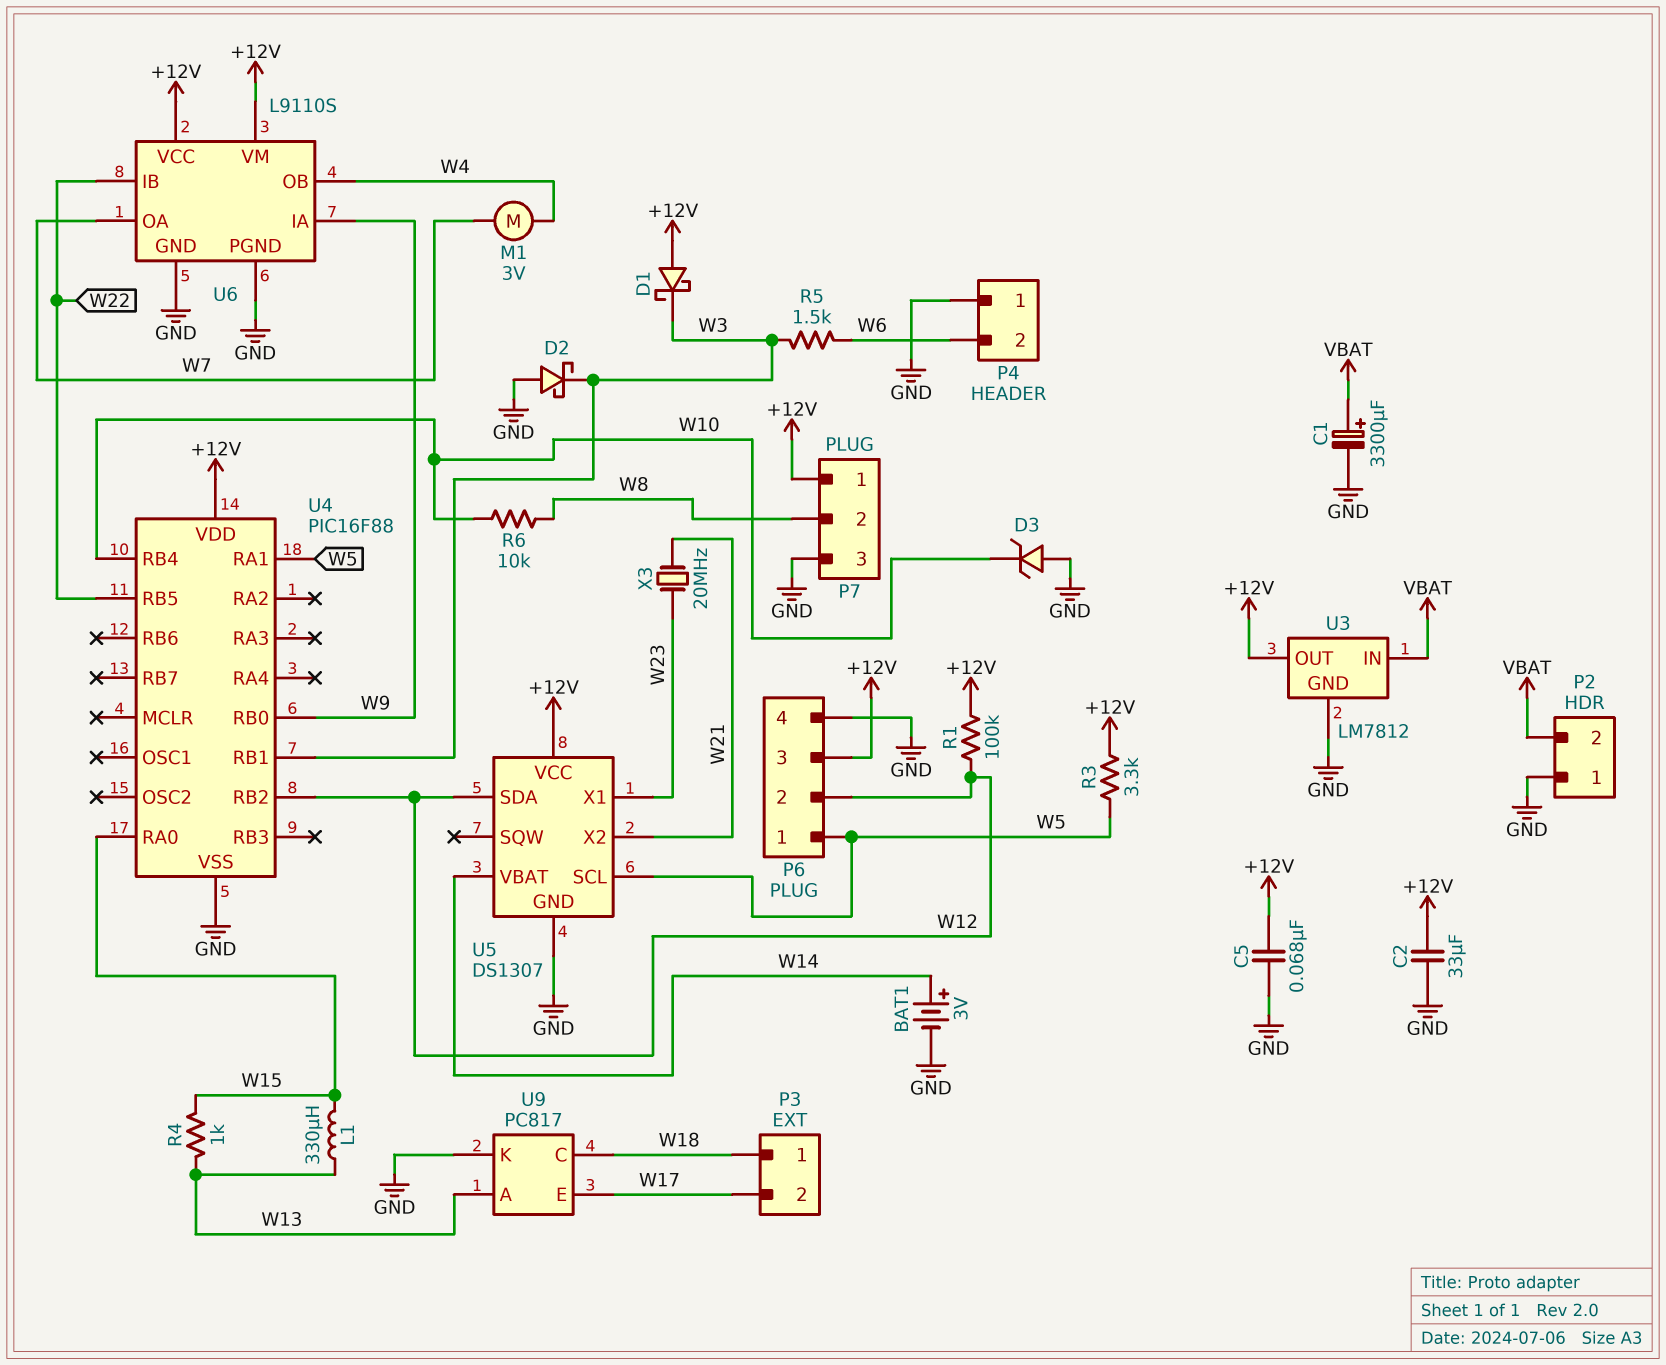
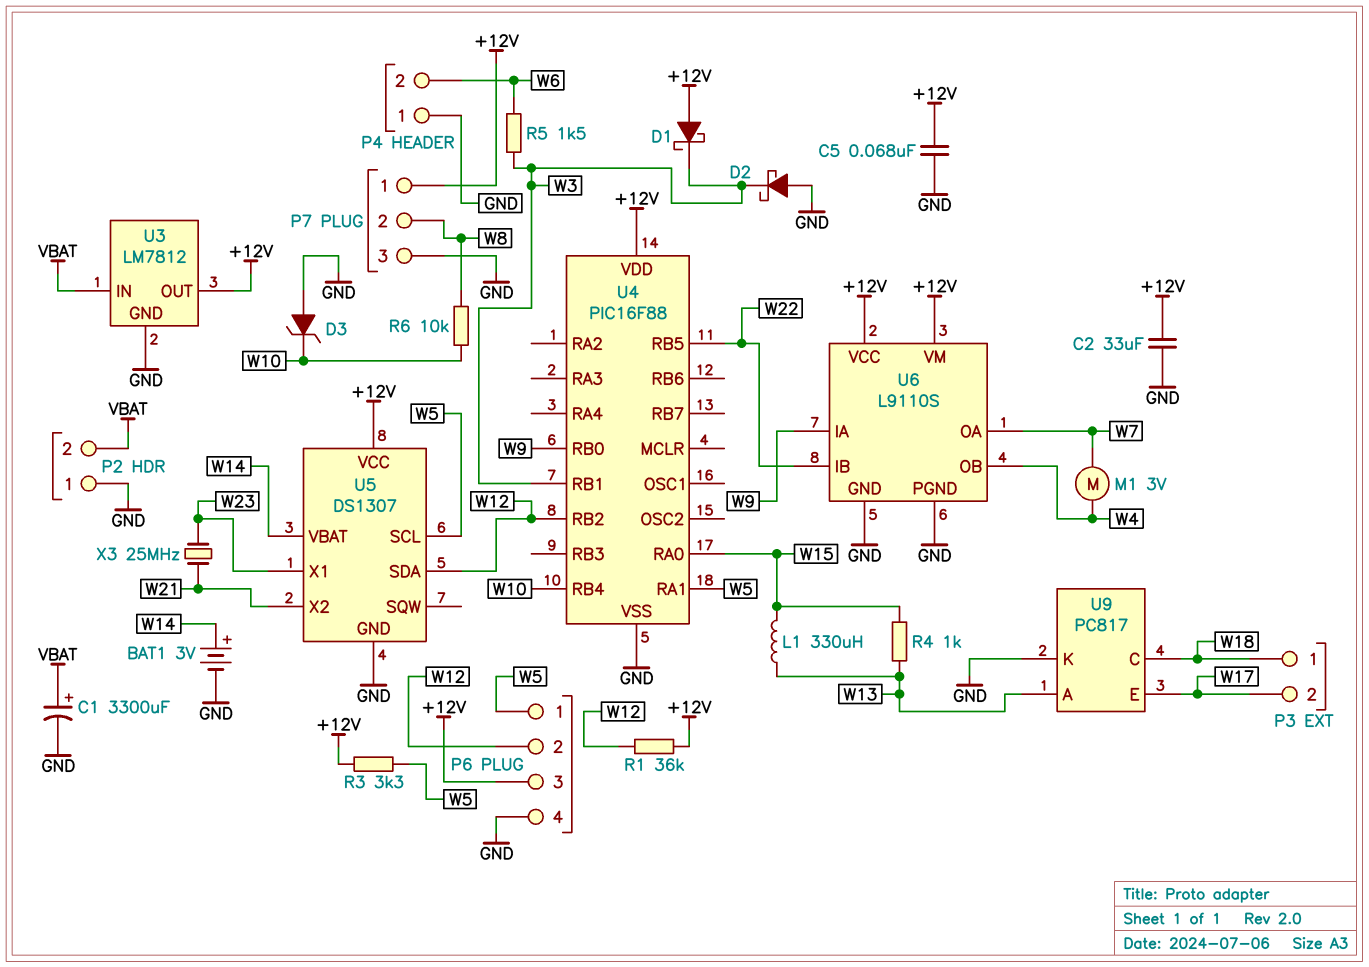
R1: 100k (+12V, W12) -> 36k (+12V, W12)
X3: 20MHz (W21, W23) -> 25MHz (W21, W23)

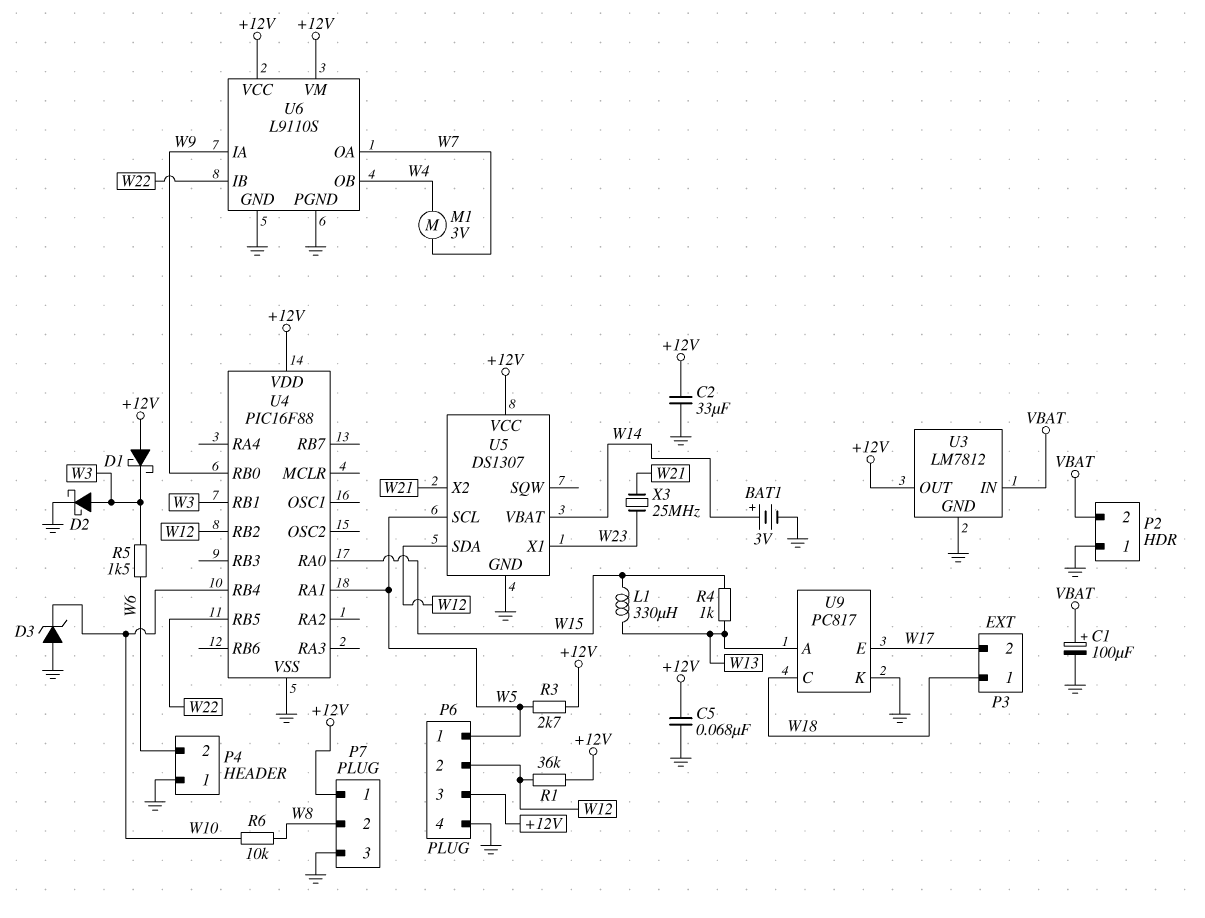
C1: 3300uF (plus VBAT, minus GND) -> 100uF (plus VBAT, minus GND)
D2: schottky (A GND, K W3) -> schottky (A W3, K GND)
R3: 3.3k (+12V, W5) -> 2.7k (+12V, W5)

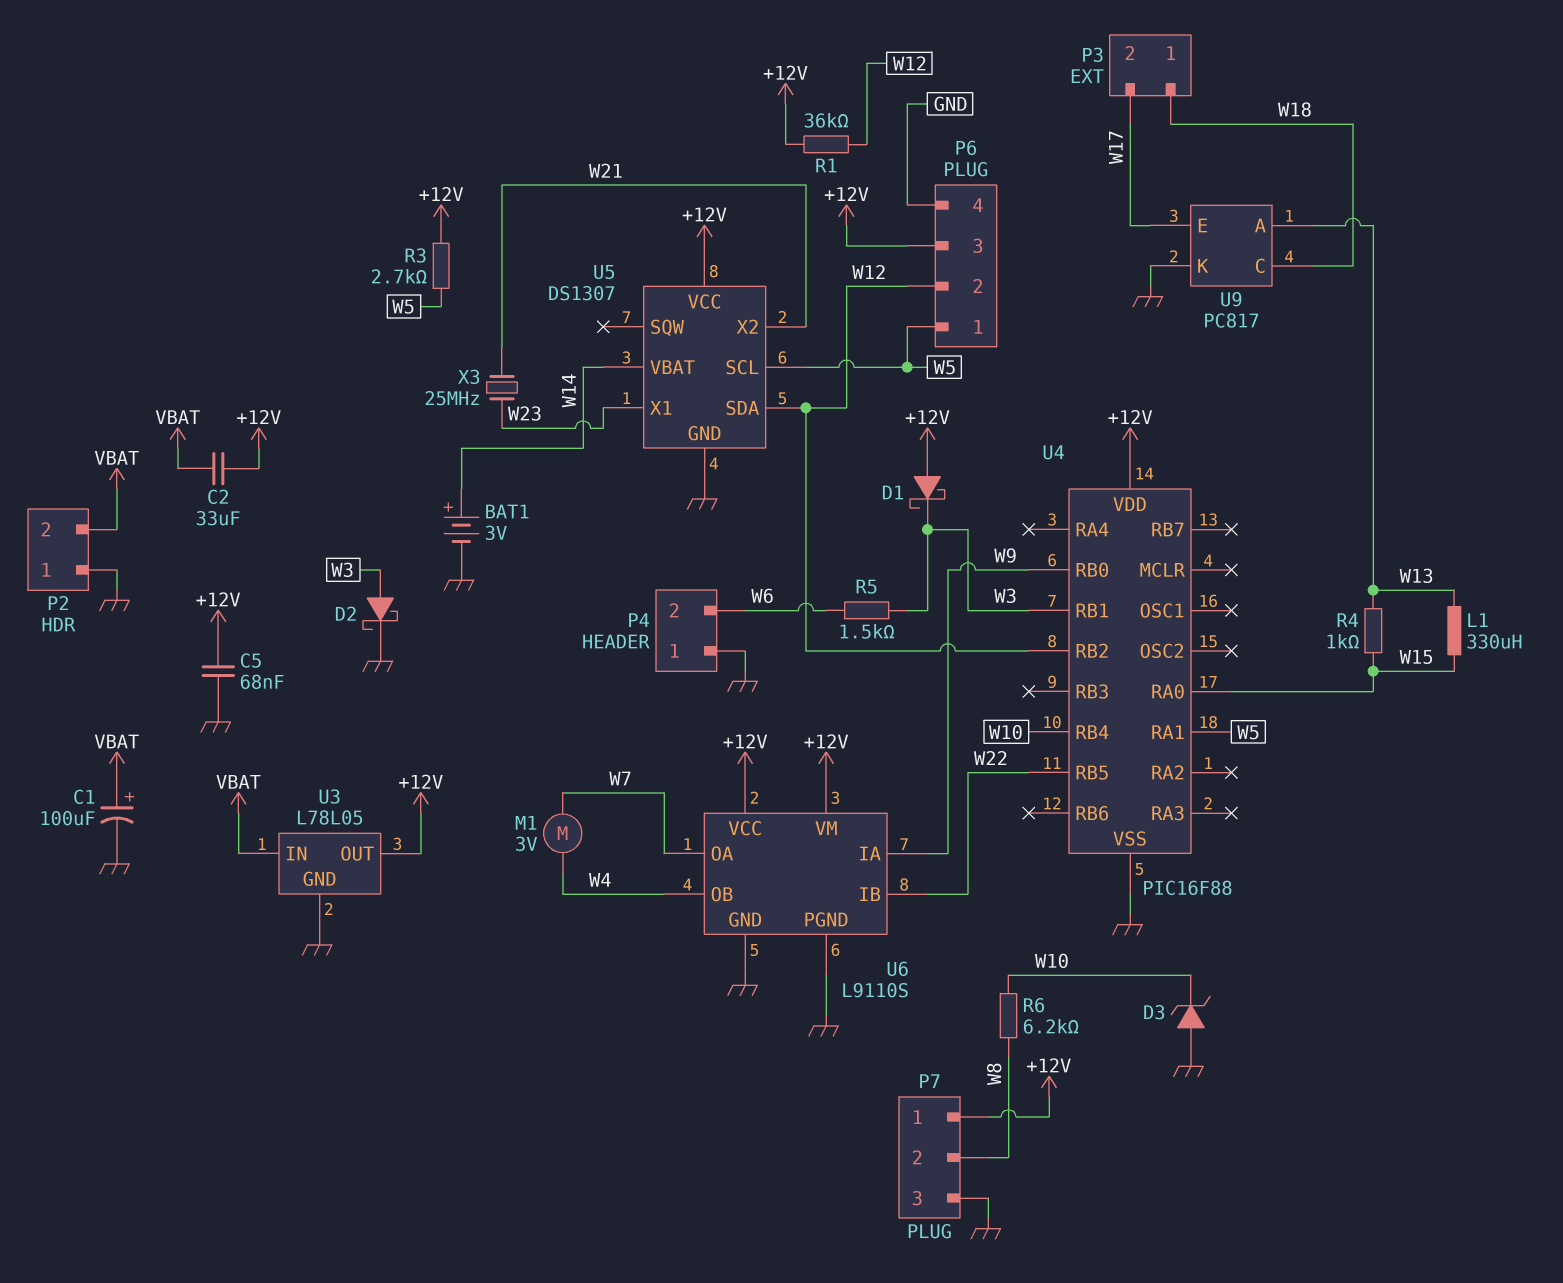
C2: 33uF (+12V, GND) -> 33uF (+12V, VBAT)
R6: 10k (W8, W10) -> 6.2k (W8, W10)
U3: LM7812 -> L78L05

